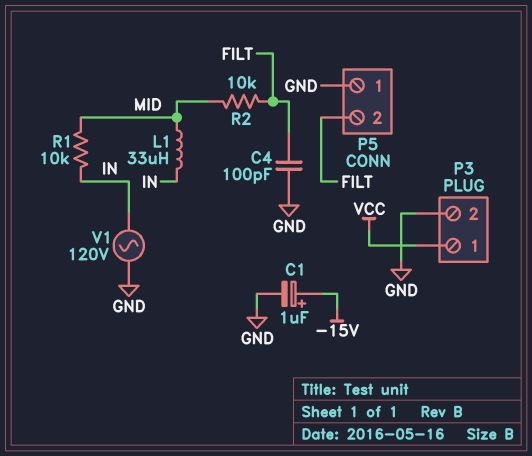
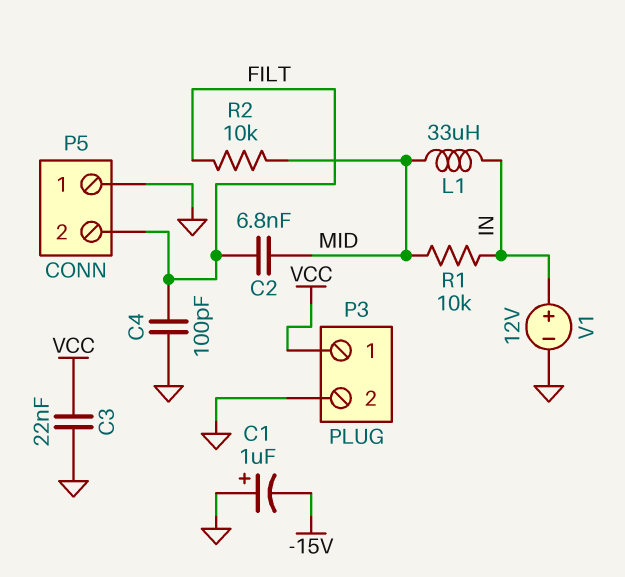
C1: 1uF (plus -15V, minus GND) -> 1uF (plus GND, minus -15V)
C2: none -> 6.8nF (FILT, MID)
C3: none -> 22nF (GND, VCC)
V1: AC 120V (GND, IN) -> 12V (plus IN, minus GND)

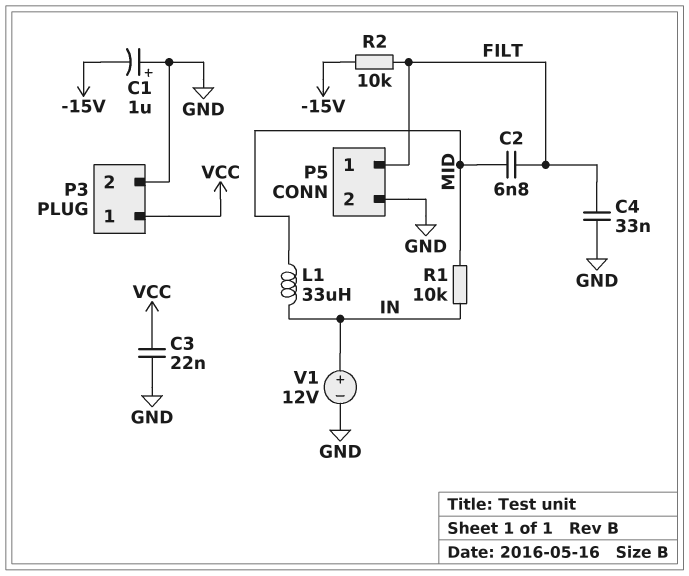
C4: 100pF (FILT, GND) -> 33nF (FILT, GND)
P5 pin 1: GND -> FILT
P5 pin 2: FILT -> GND
R2: 10k (FILT, MID) -> 10k (-15V, FILT)

